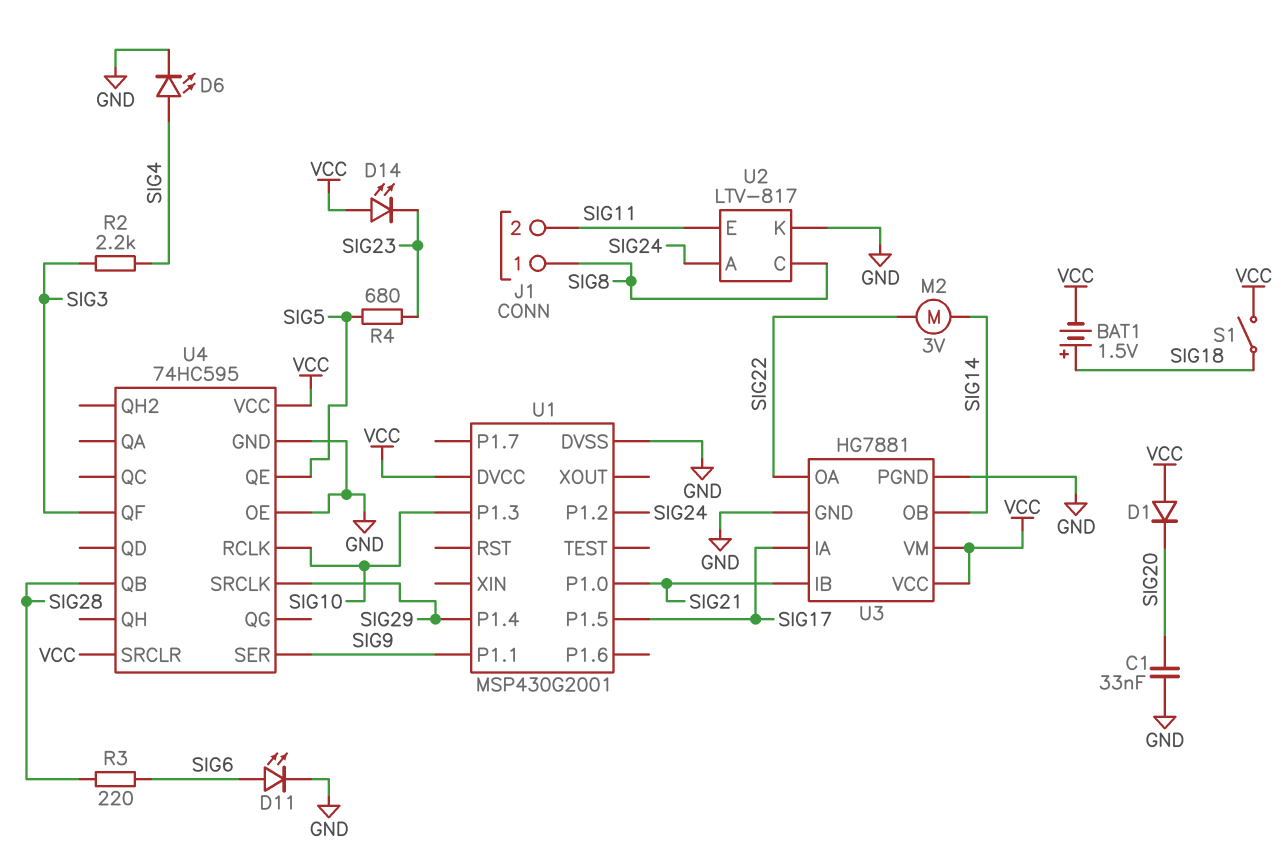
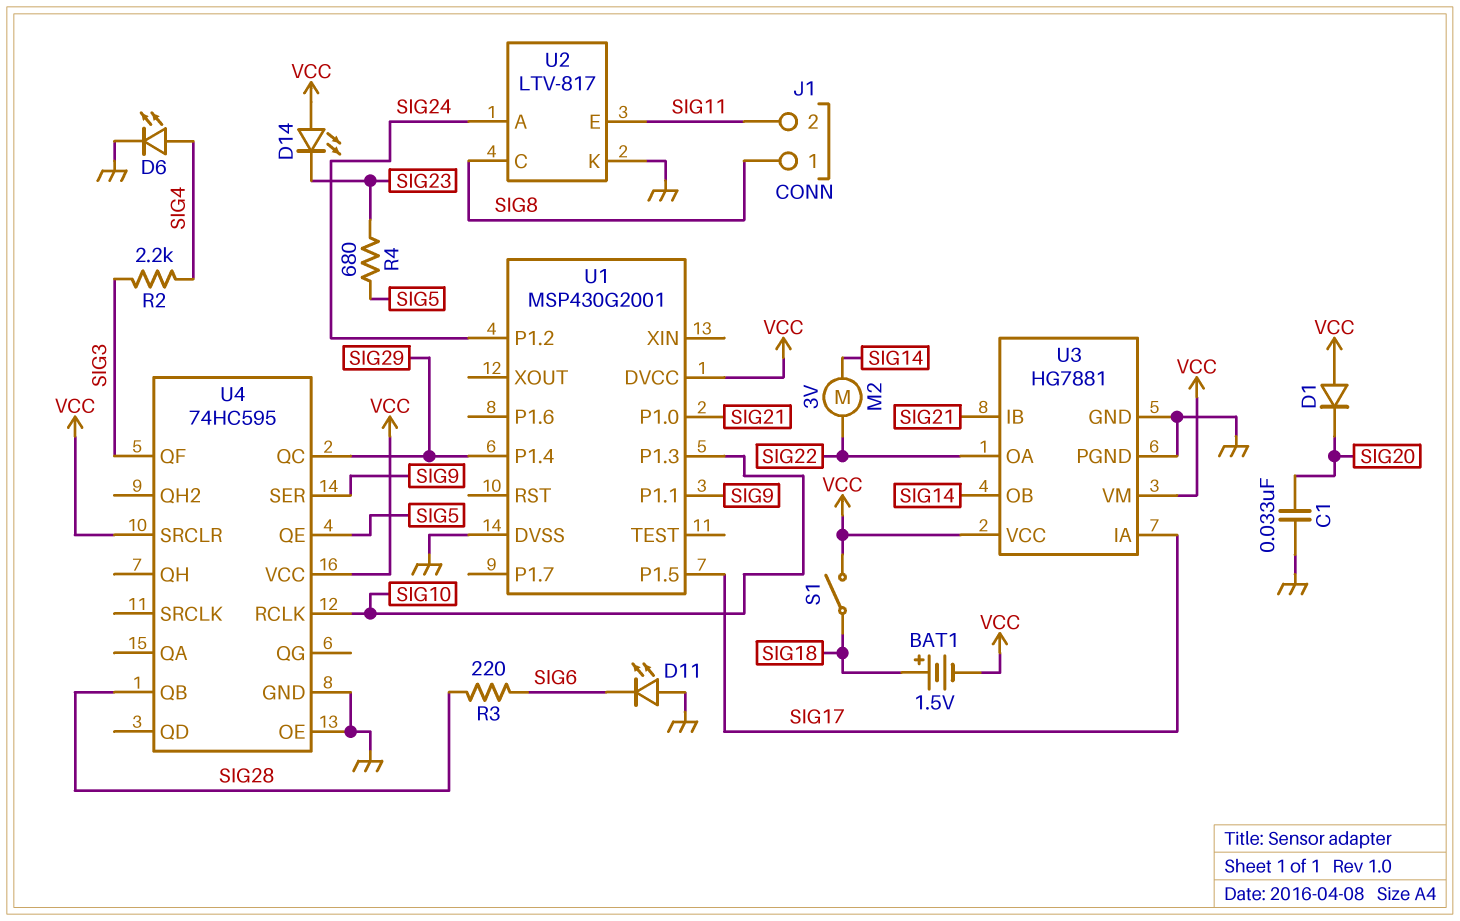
D11: LED (A SIG6, K GND) -> LED (A GND, K SIG6)
U4 pin QC: none -> SIG29
U4 pin SRCLK: SIG29 -> none

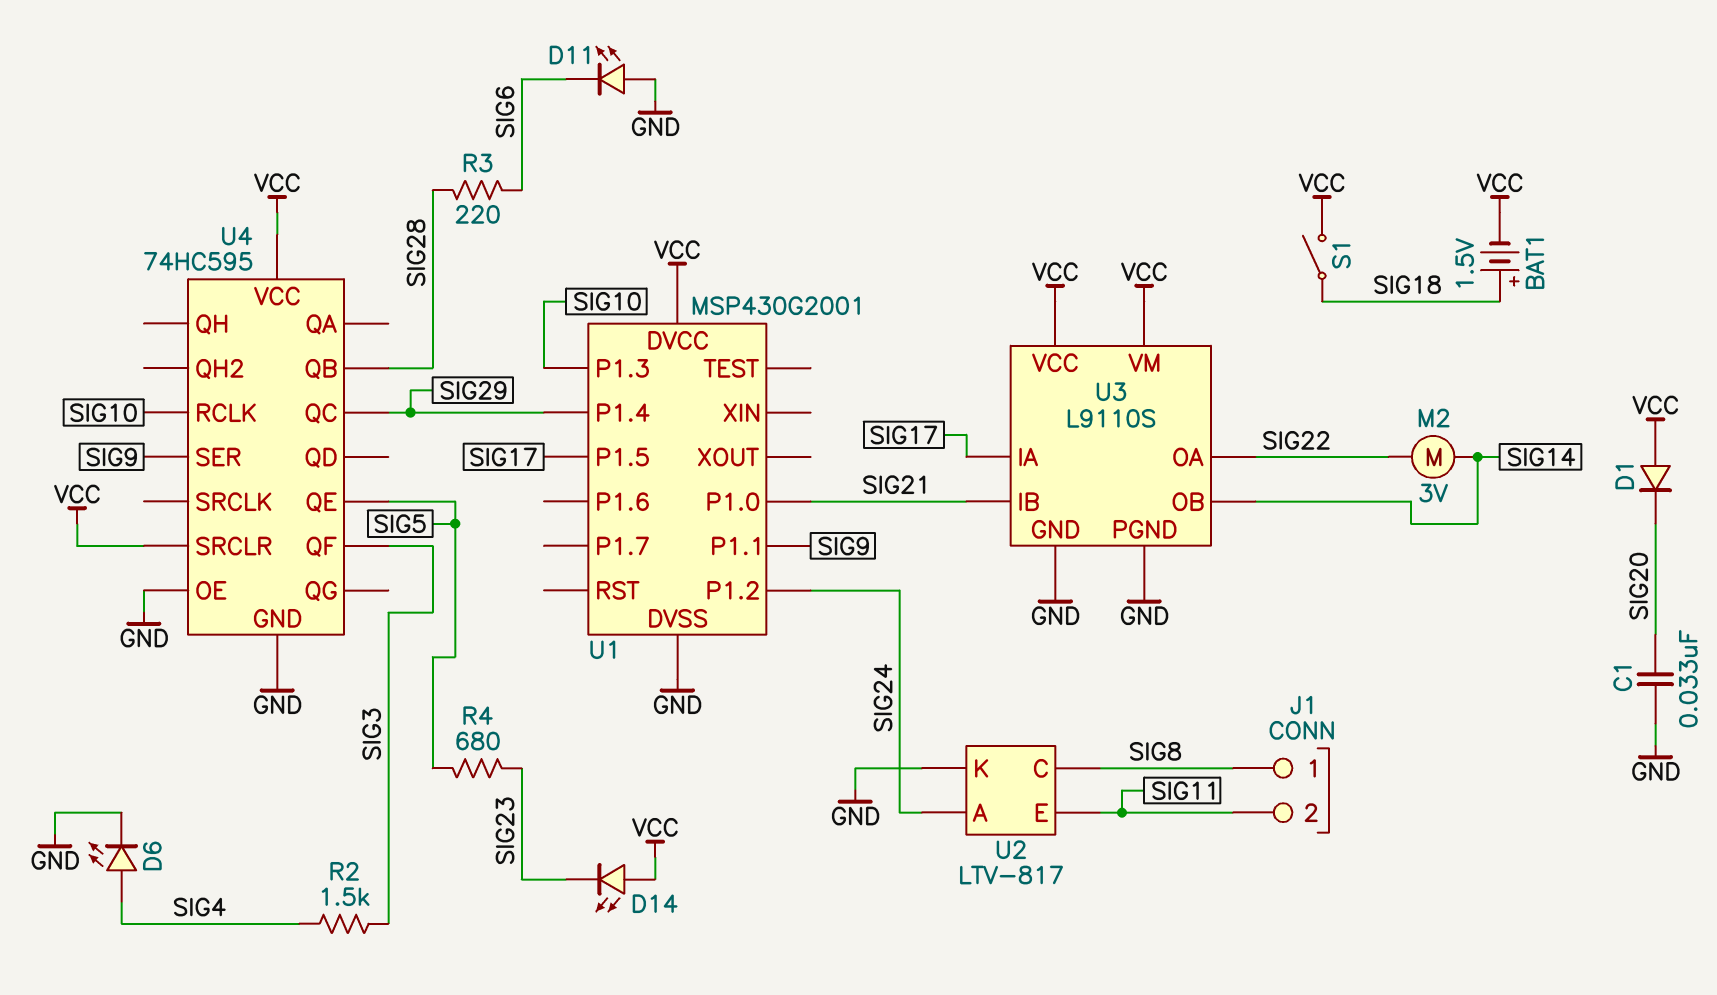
R2: 2.2k (SIG3, SIG4) -> 1.5k (SIG3, SIG4)
U3: HG7881 -> L9110S

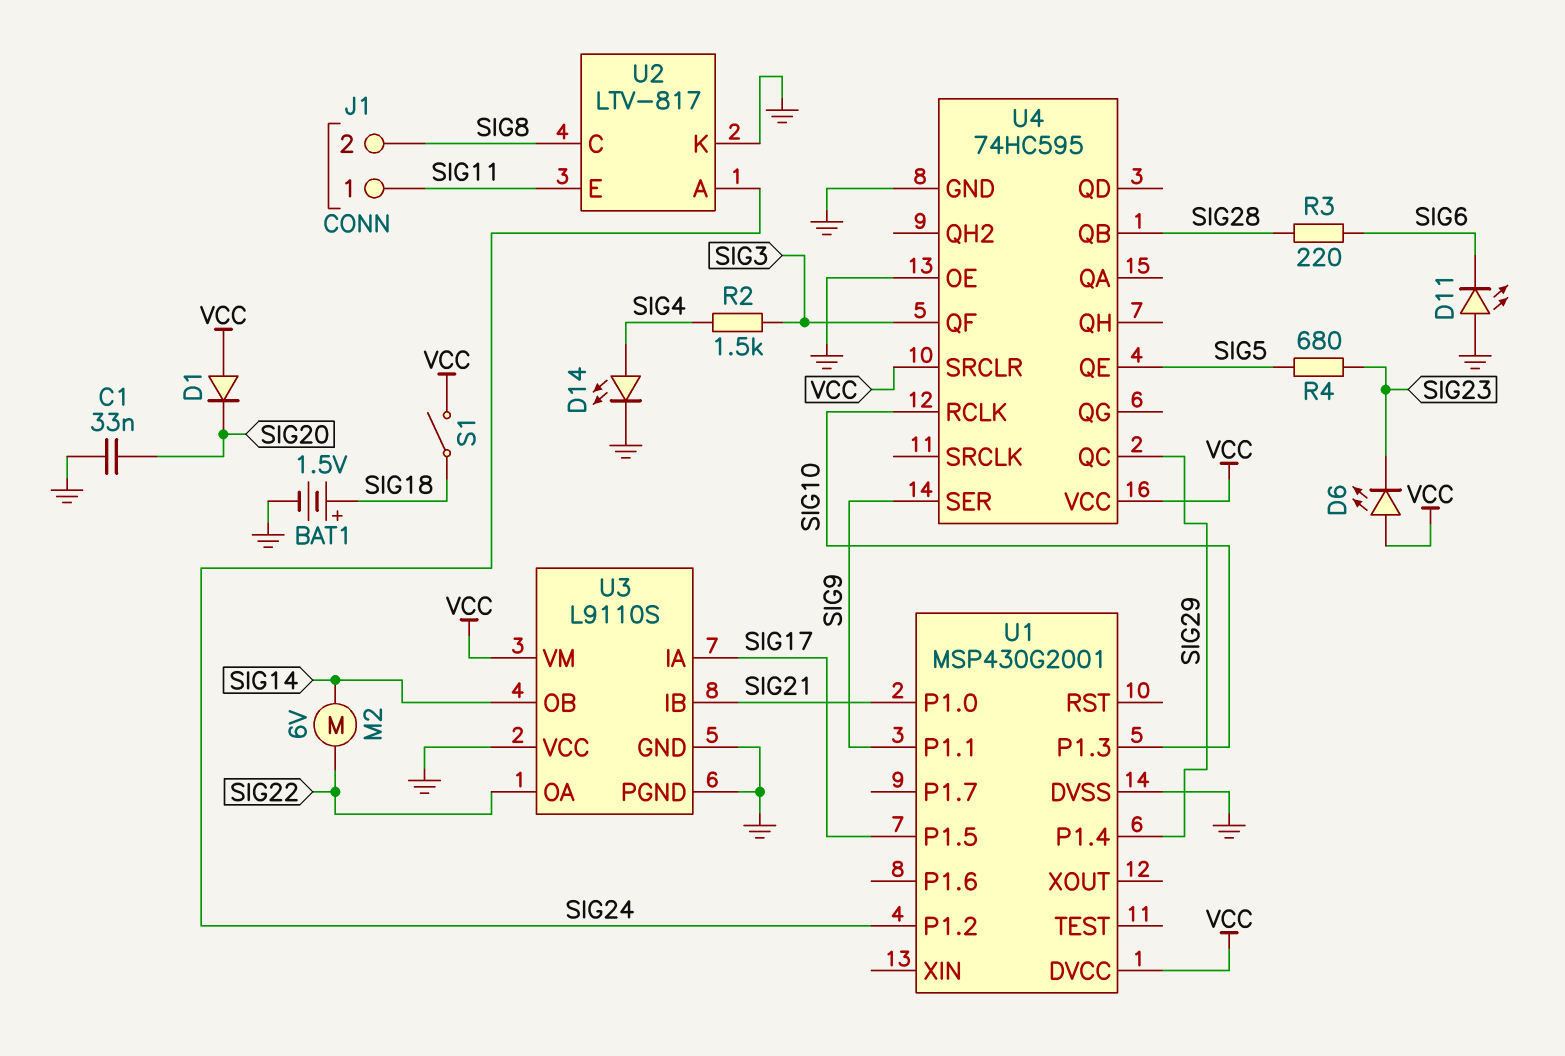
BAT1: 1.5V (plus SIG18, minus VCC) -> 1.5V (plus SIG18, minus GND)
D6: LED (A SIG4, K GND) -> LED (A VCC, K SIG23)
D14: LED (A VCC, K SIG23) -> LED (A SIG4, K GND)
J1 pin 1: SIG8 -> SIG11
J1 pin 2: SIG11 -> SIG8
M2: motor 3V (SIG14, SIG22) -> motor 6V (SIG14, SIG22)
U3 pin VCC: VCC -> GND

